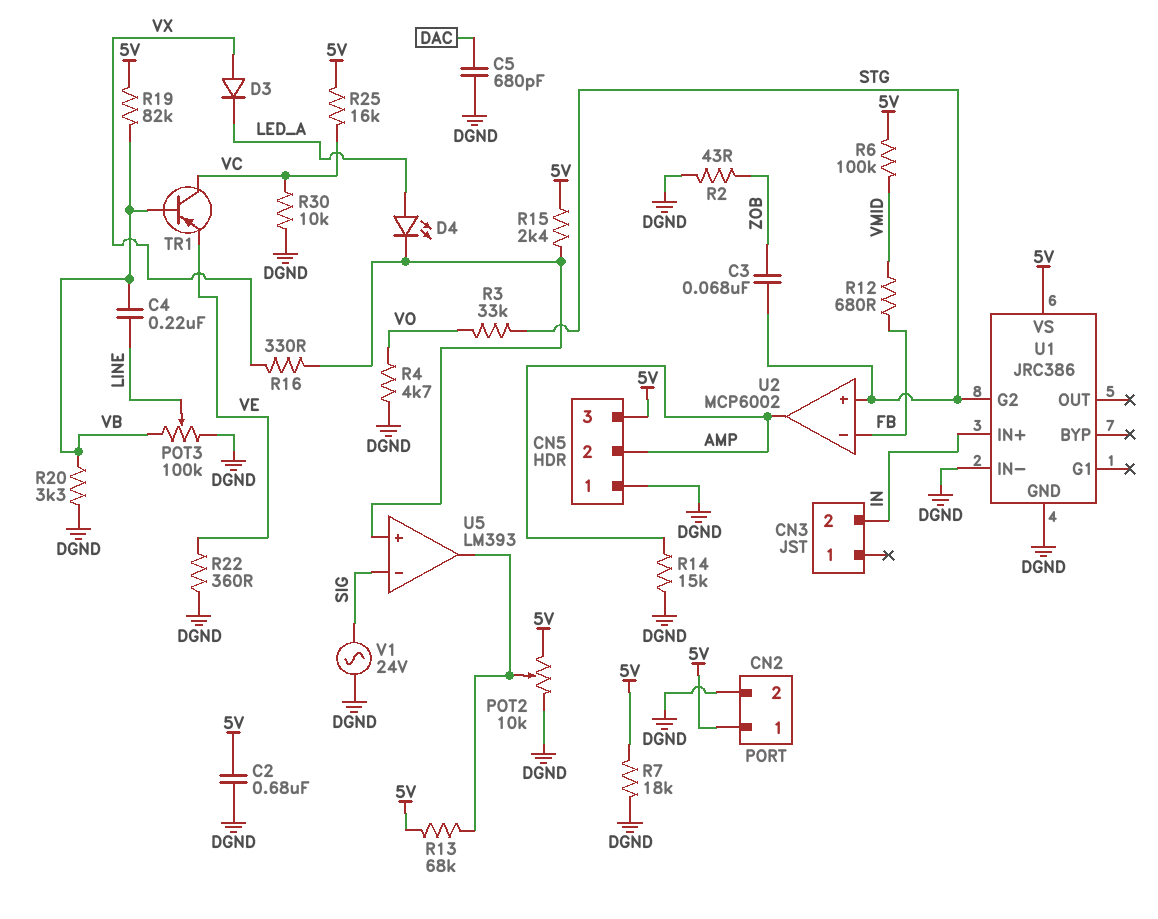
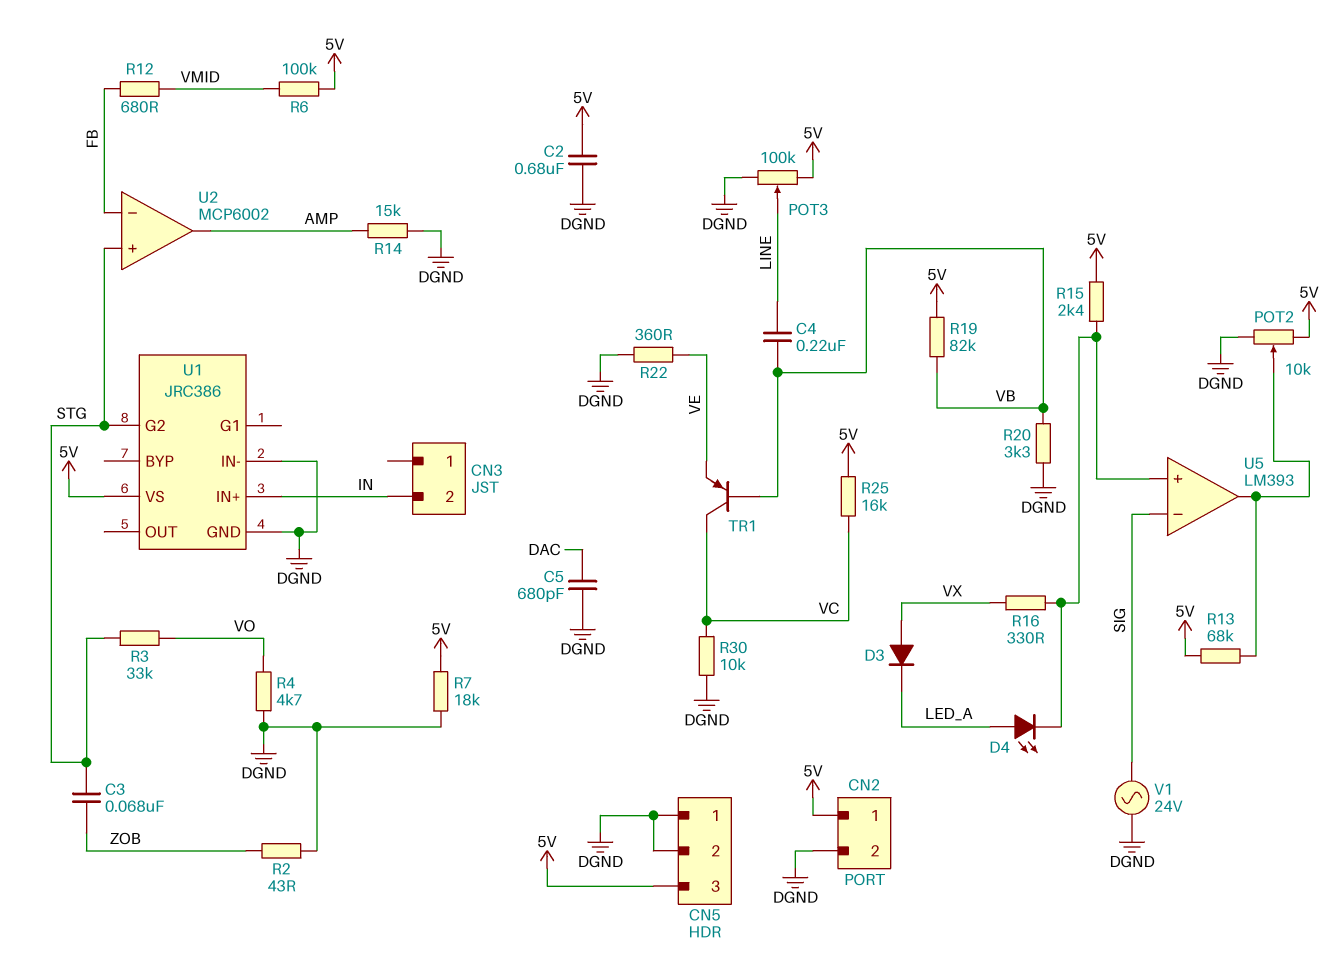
CN5 pin 2: AMP -> DGND
POT3: 100k (DGND, VB, wiper LINE) -> 100k (5V, DGND, wiper LINE)

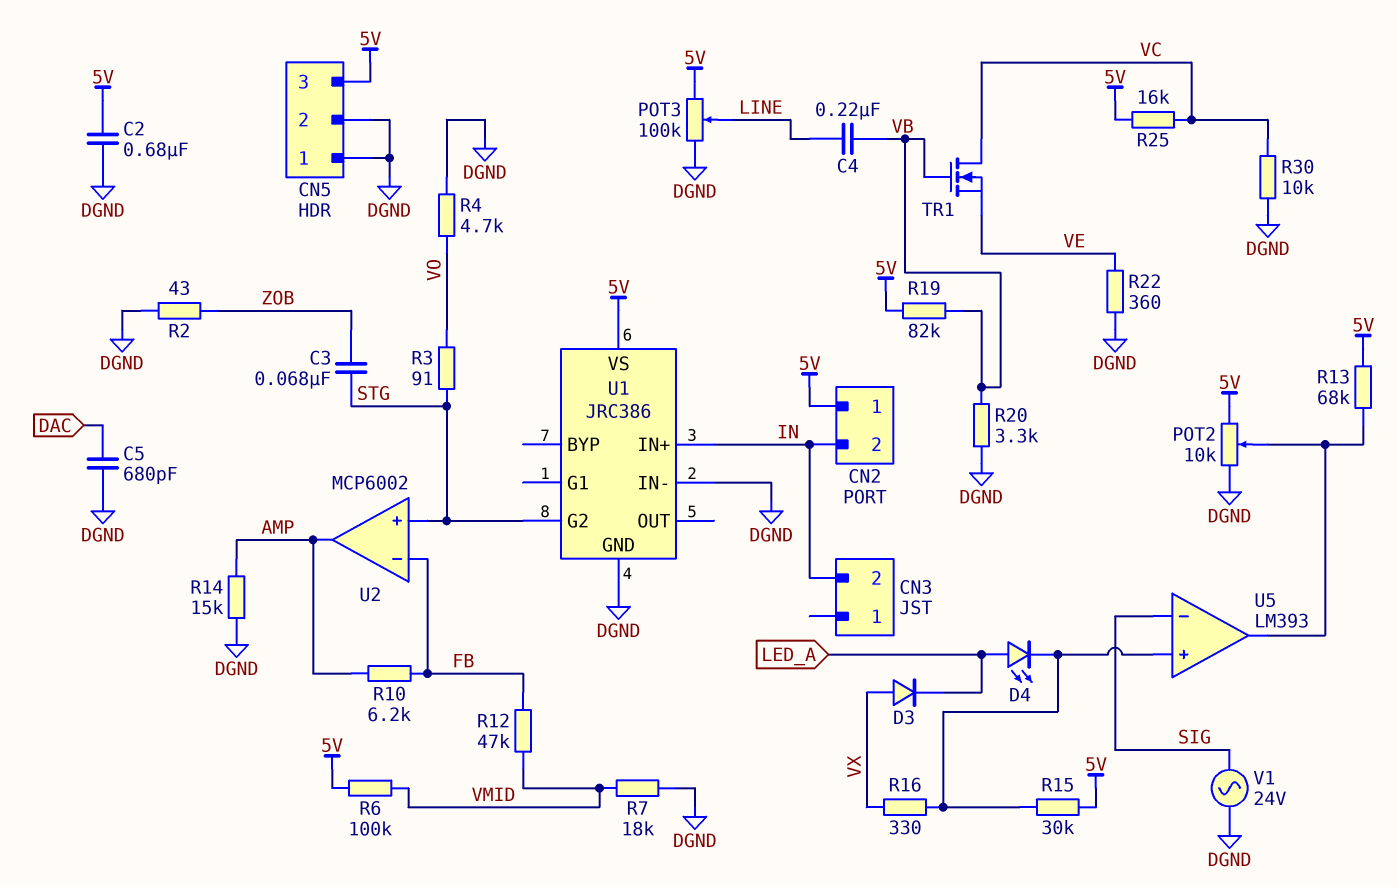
CN2 pin 2: DGND -> IN
R3: 33k (STG, VO) -> 91 (STG, VO)
R7: 18k (5V, DGND) -> 18k (DGND, VMID)
R10: none -> 6.2k (AMP, FB)
R12: 680 (FB, VMID) -> 47k (FB, VMID)
R15: 2.4k (5V, U5/in+) -> 30k (5V, U5/in+)
TR1: PNP (B VB, C VC, E VE) -> NMOS (G VB, D VC, S VE)

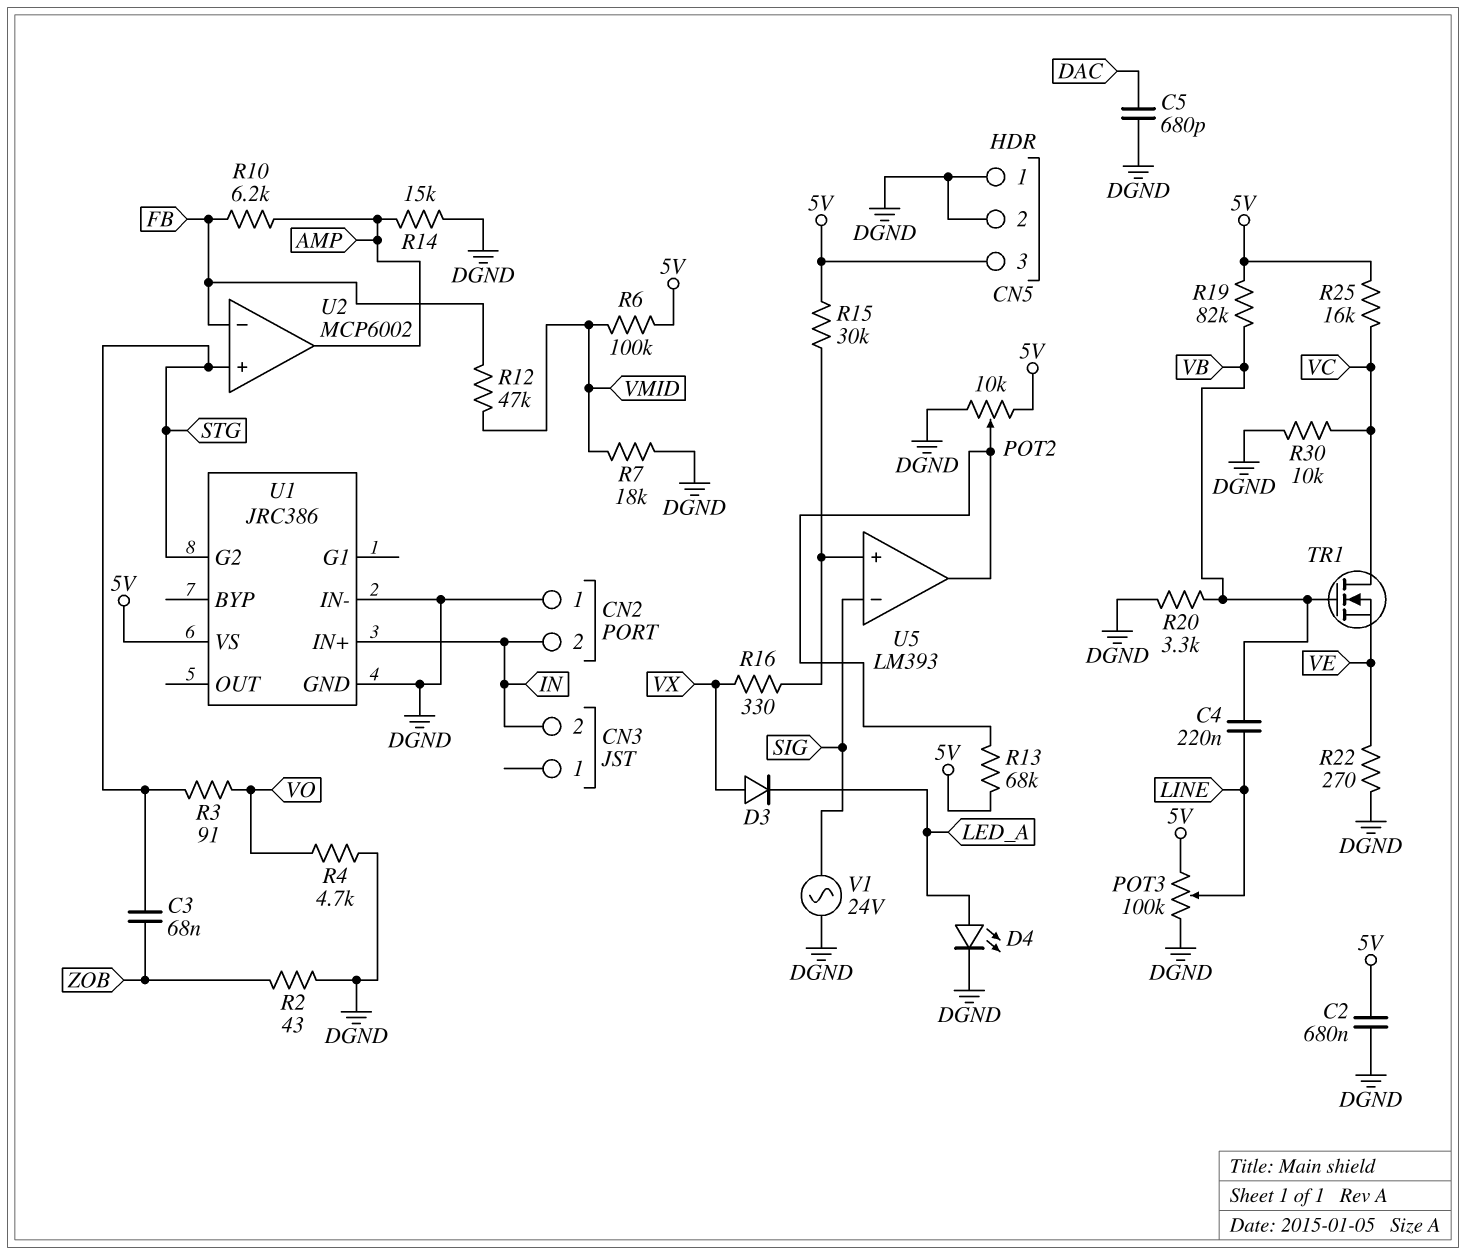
CN2 pin 1: 5V -> DGND
D4: LED (A LED_A, K U5/in+) -> LED (A LED_A, K DGND)
R22: 360 (DGND, VE) -> 270 (DGND, VE)

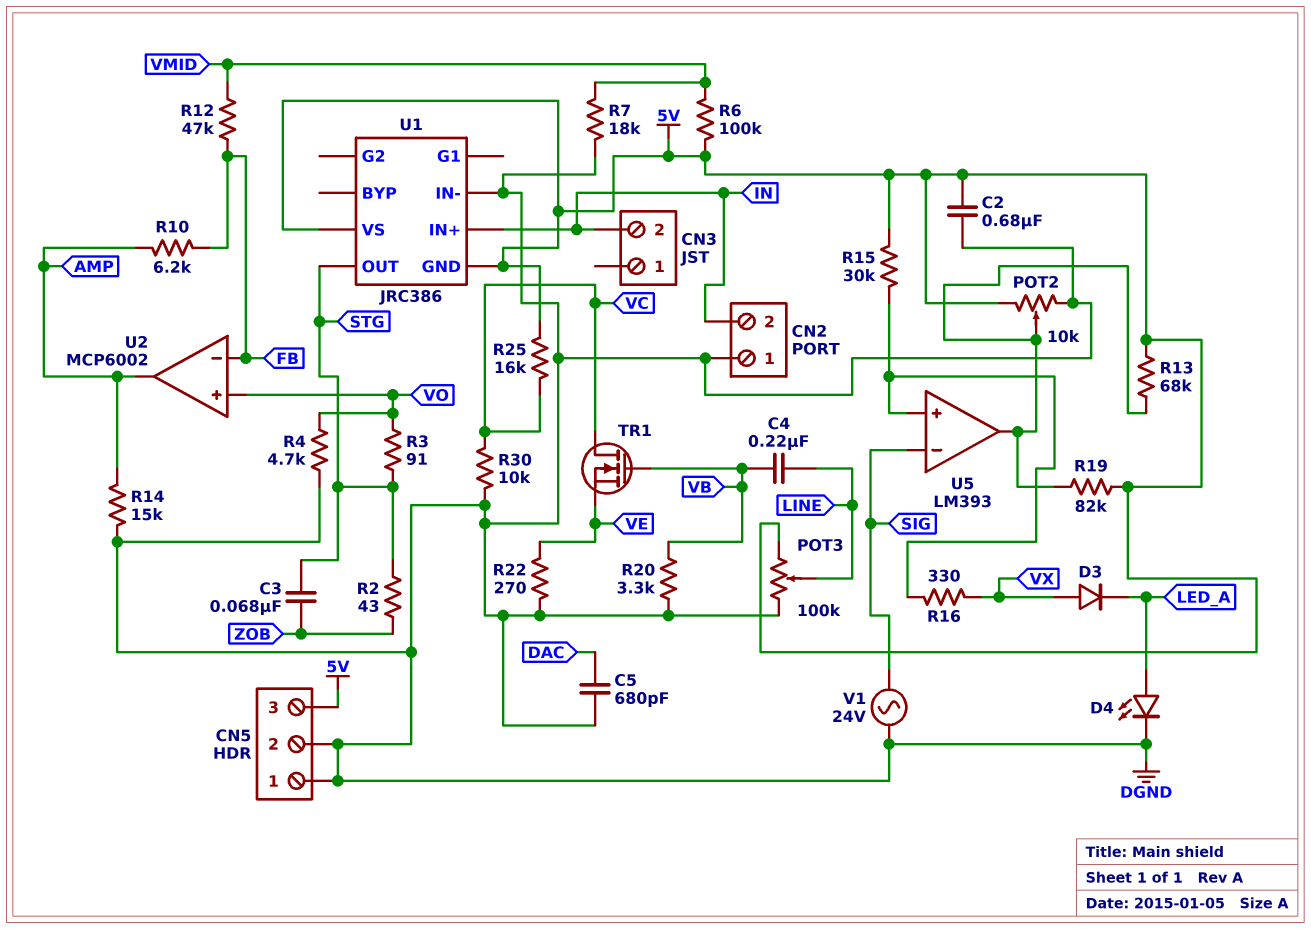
R2: 43 (DGND, ZOB) -> 43 (STG, ZOB)
R19: 82k (5V, VB) -> 82k (5V, U5/out)
U1 pin G2: STG -> none
U1 pin GND: DGND -> 5V
U1 pin OUT: none -> STG
U2 pin in+: STG -> VO

